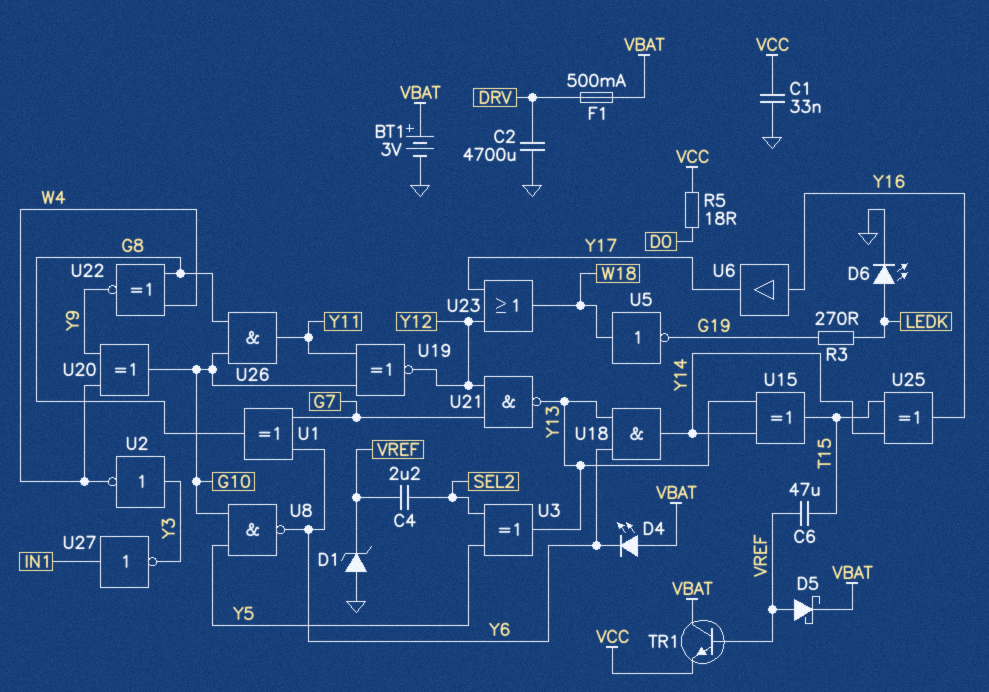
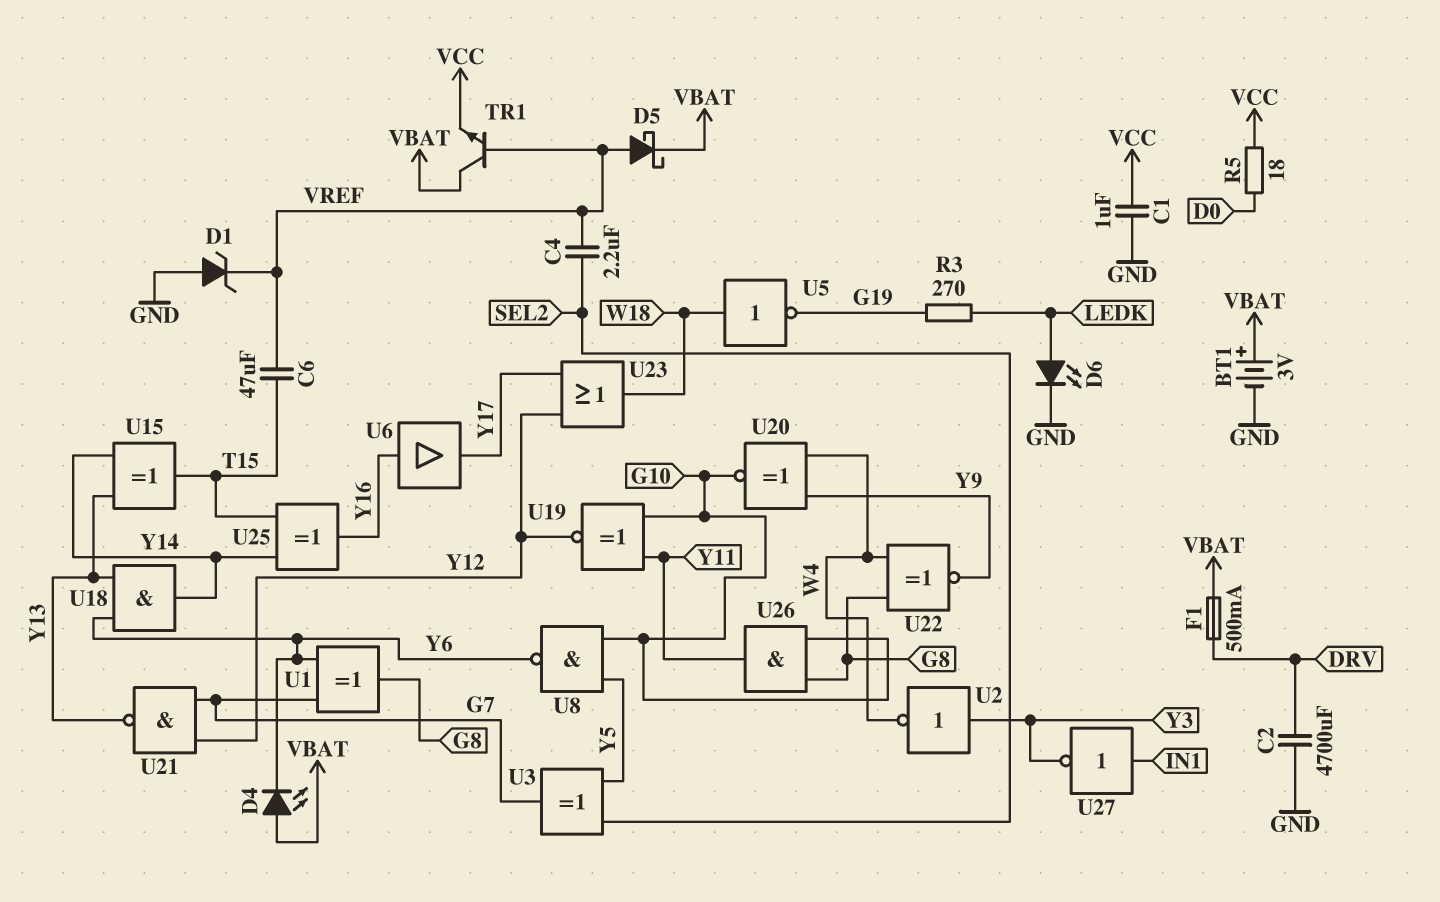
C1: 33nF (GND, VCC) -> 1uF (GND, VCC)
U3: XOR (in SEL2, in Y5, out Y13) -> XOR (in SEL2, in Y5, out G7)
U20: XOR (in W4, in Y9, out G10) -> XNOR (in W4, in Y9, out G10)

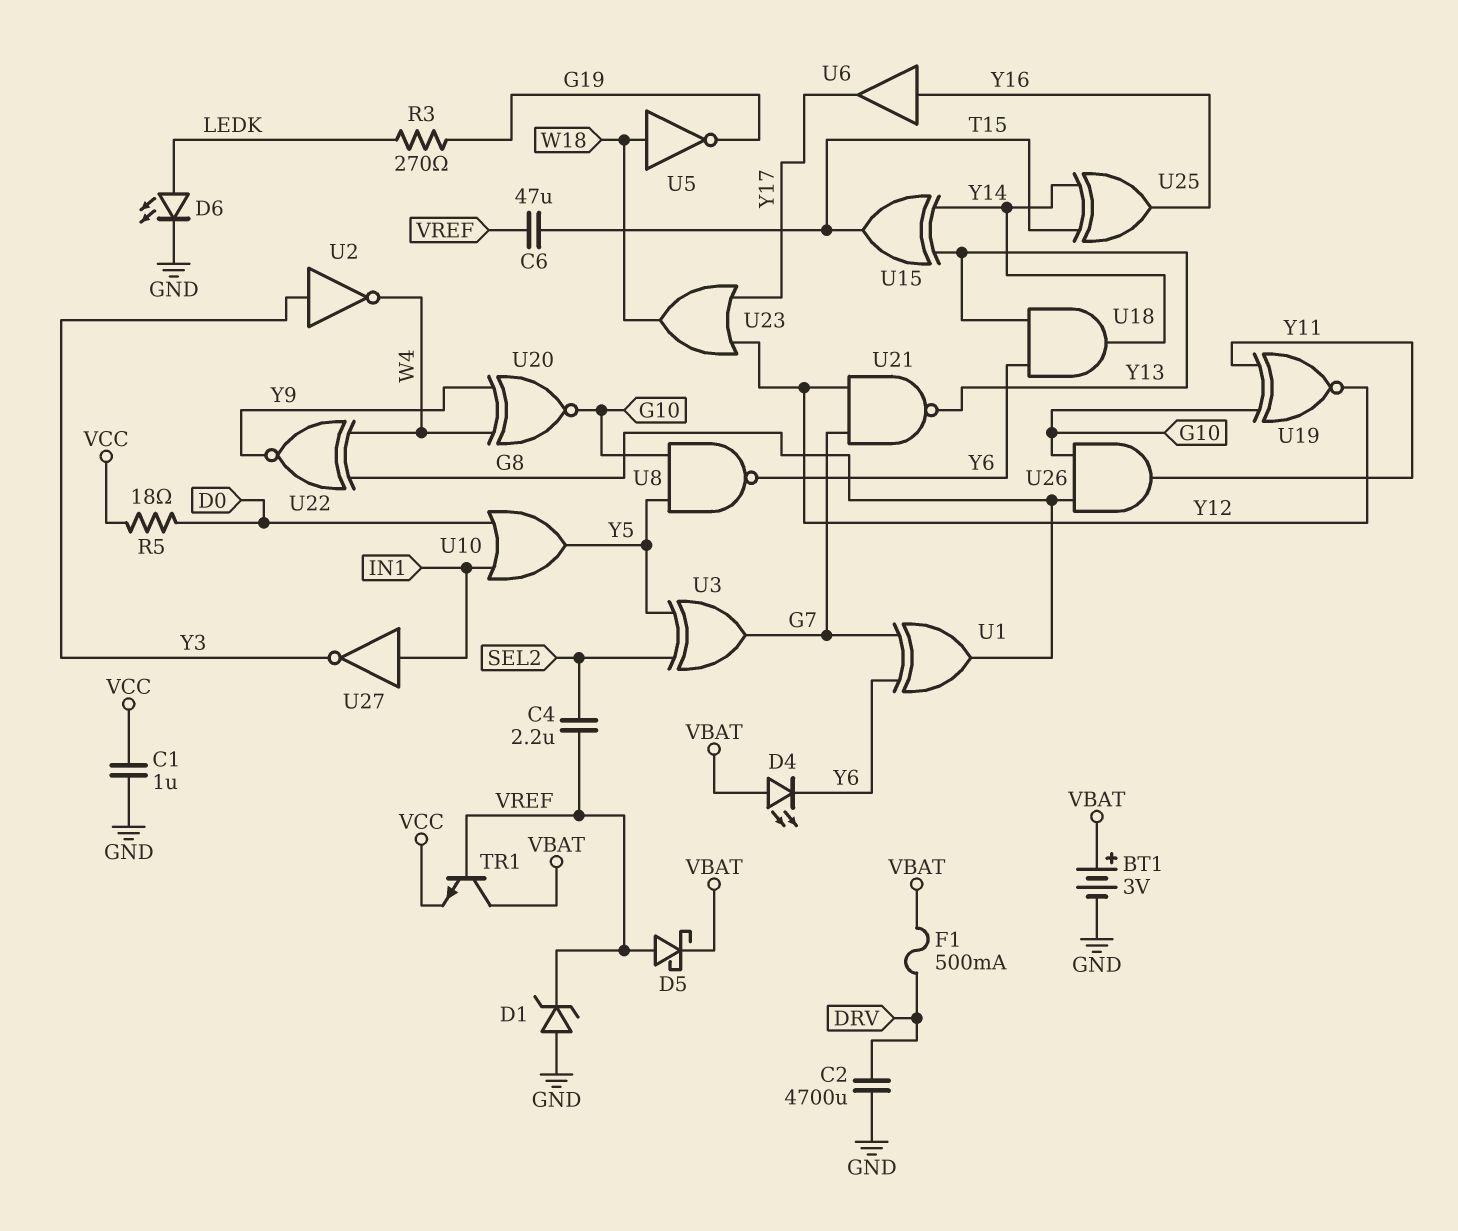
U10: none -> OR (in D0, in IN1, out Y5)

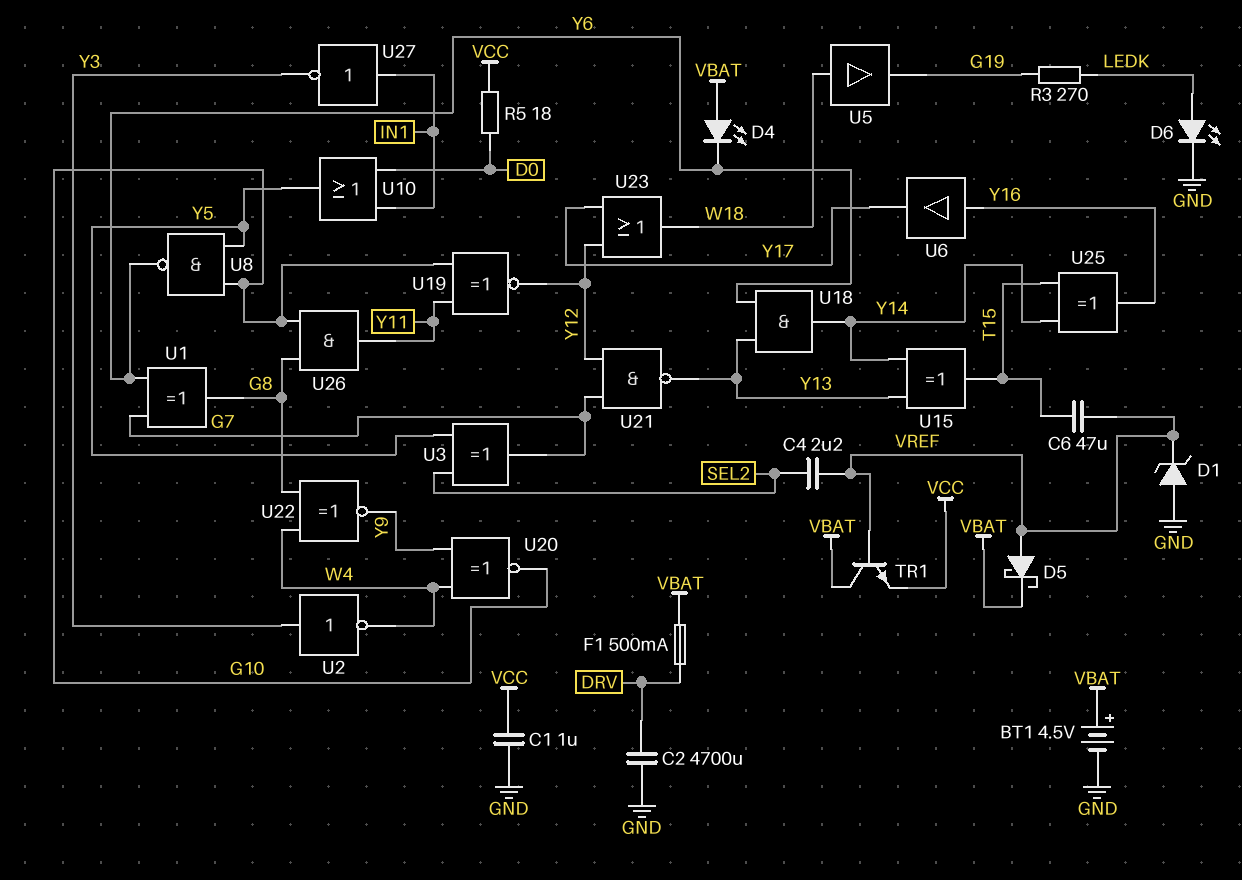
BT1: 3V (plus VBAT, minus GND) -> 4.5V (plus VBAT, minus GND)
U5: NOT (in W18, out G19) -> buffer (in W18, out G19)

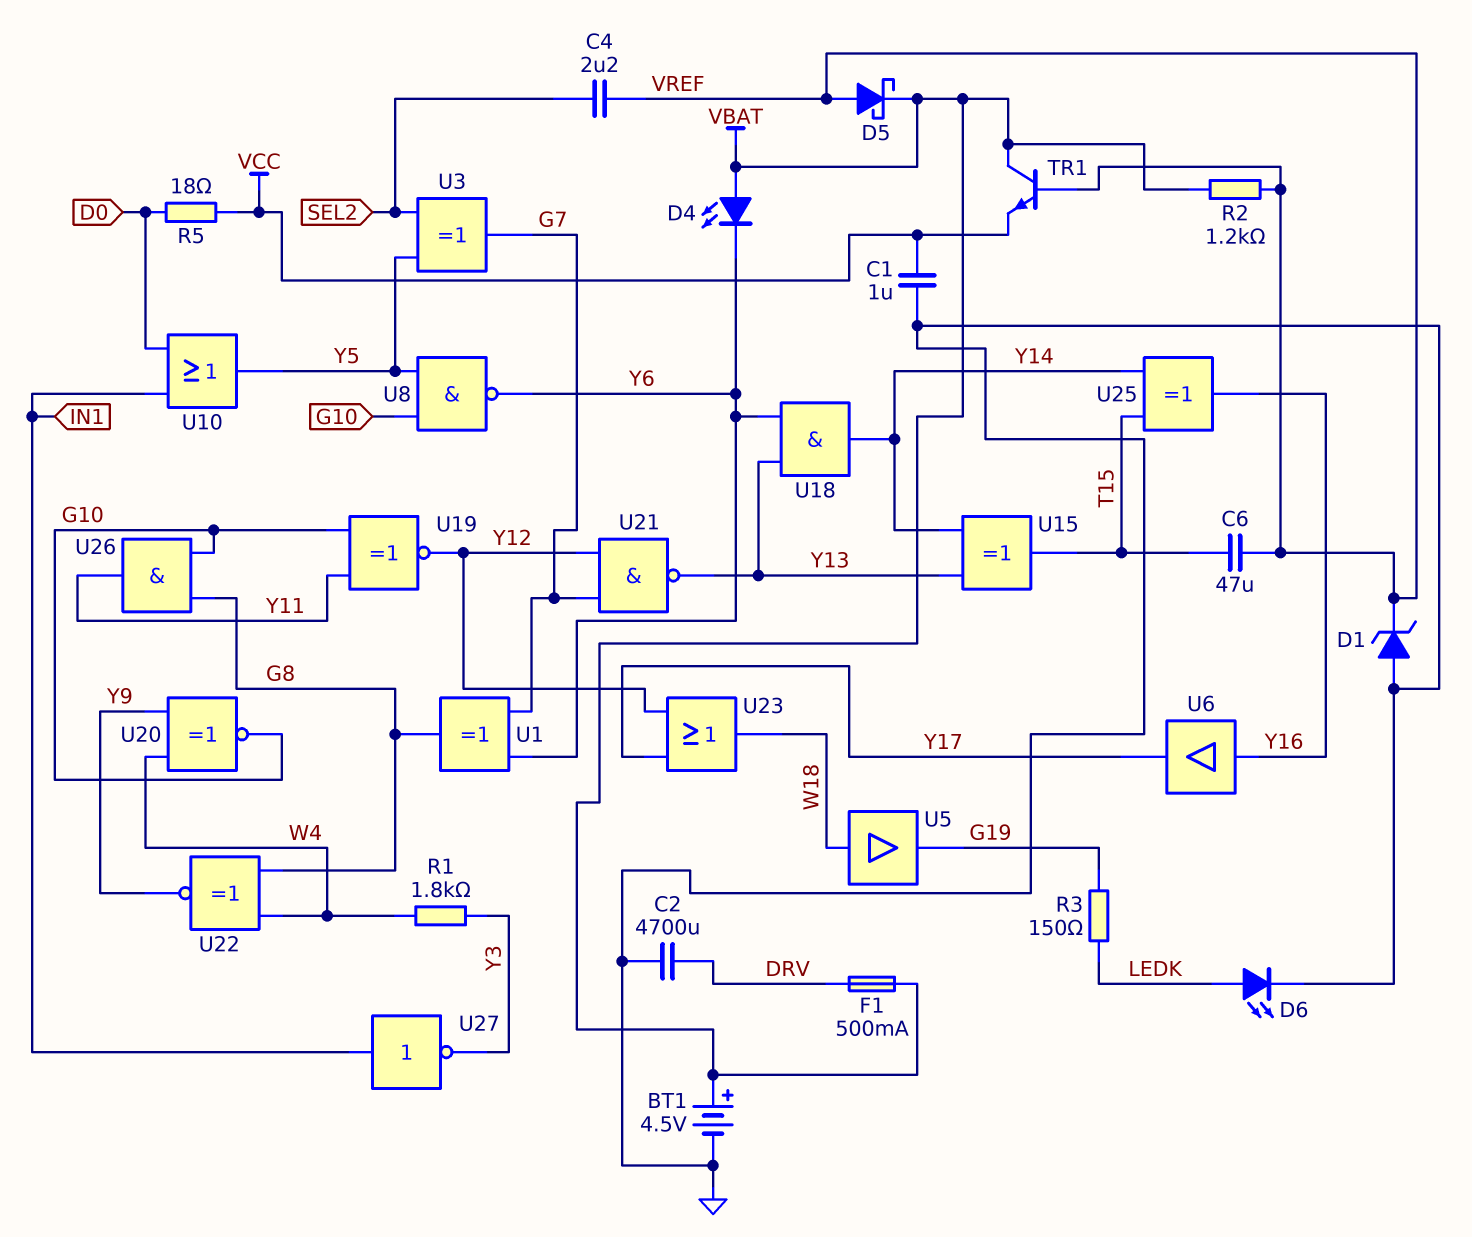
R1: none -> 1.8k (W4, Y3)
R2: none -> 1.2k (VBAT, VREF)
R3: 270 (G19, LEDK) -> 150 (G19, LEDK)
U2: NOT (in Y3, out W4) -> none

